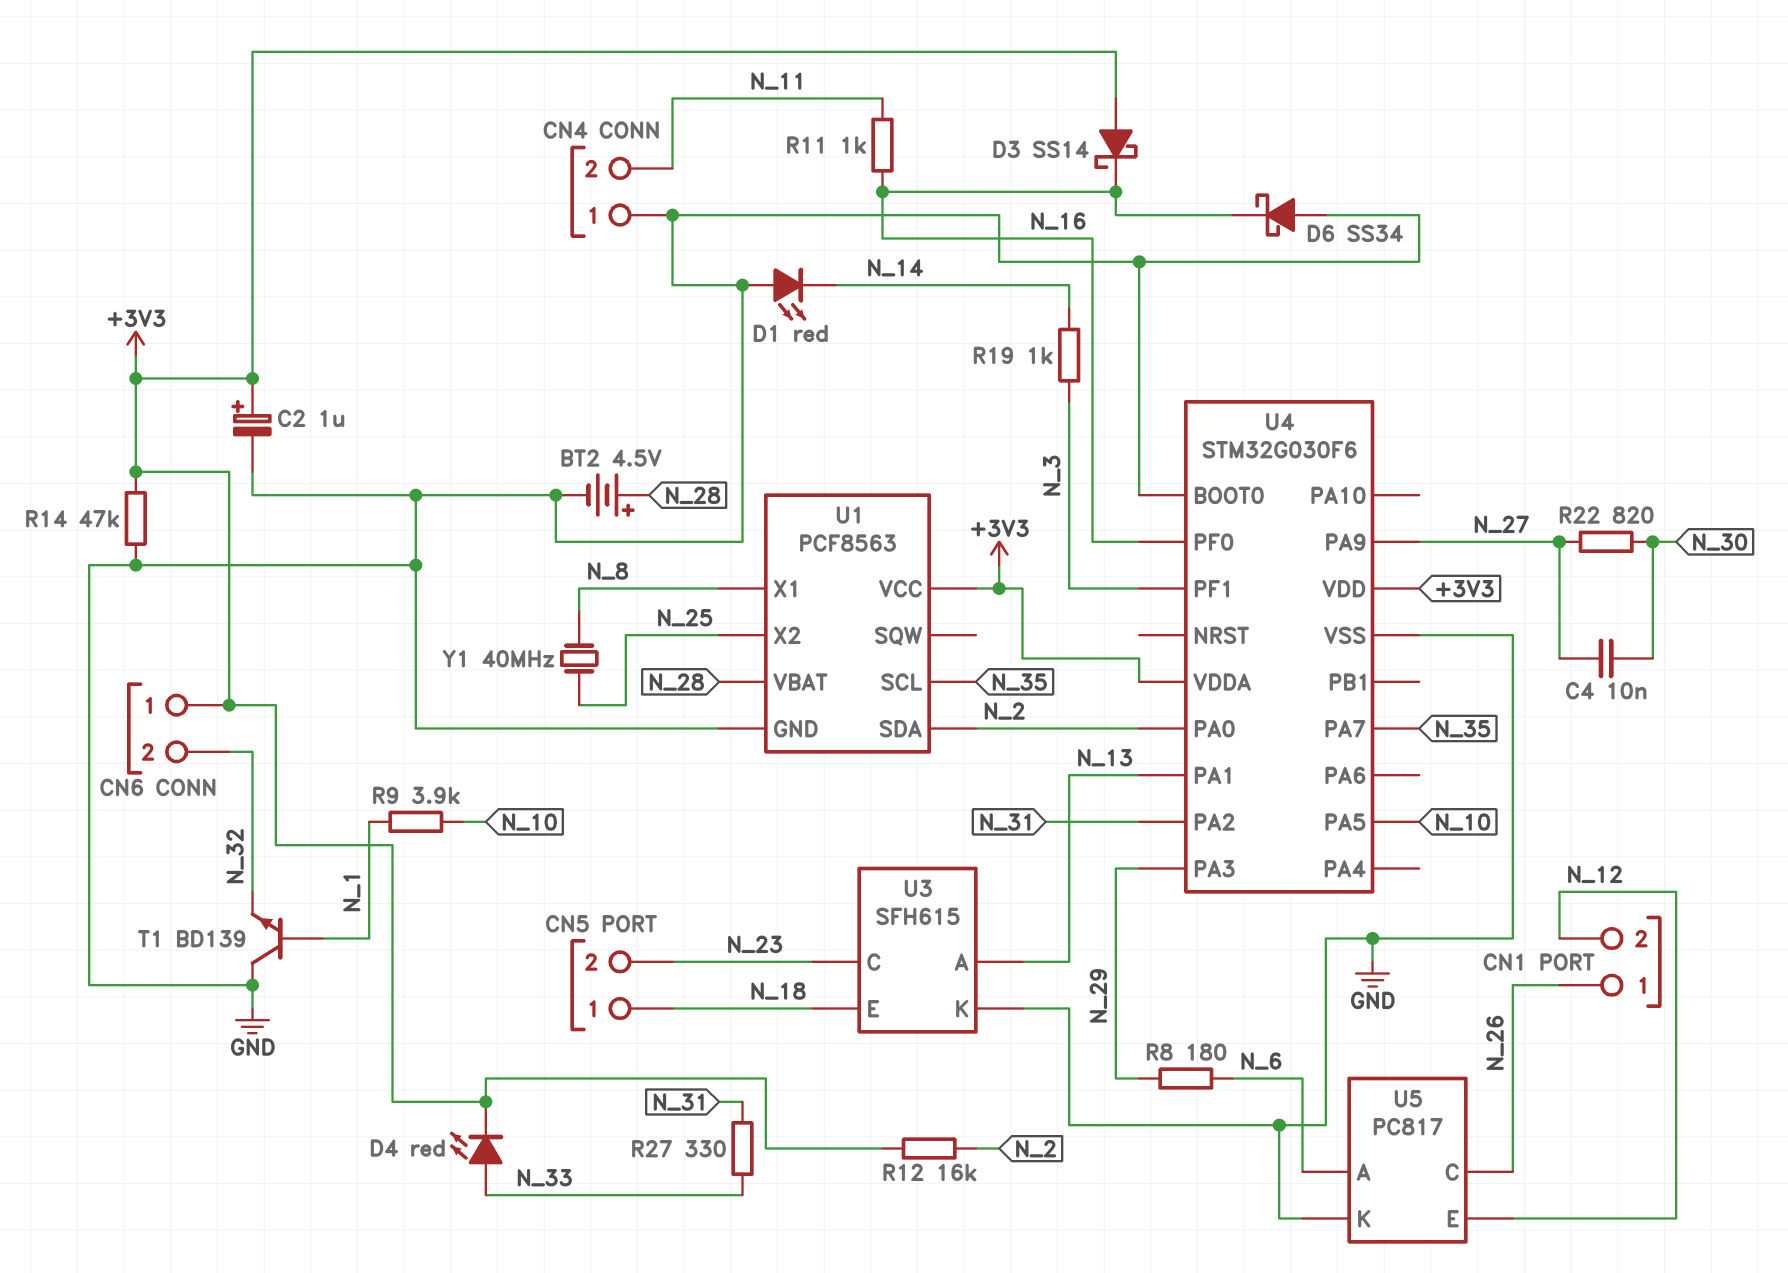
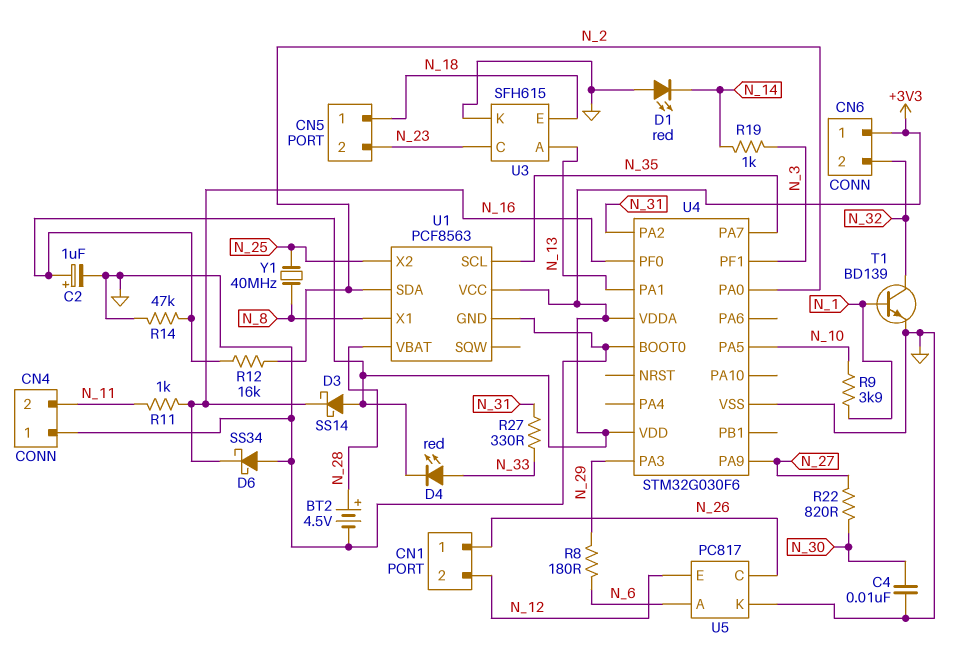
C4: 10nF (N_27, N_30) -> 10nF (GND, N_30)
T1: NPN BD139 (B N_1, C GND, E N_32) -> NPN BD139 (B N_1, C N_32, E GND)

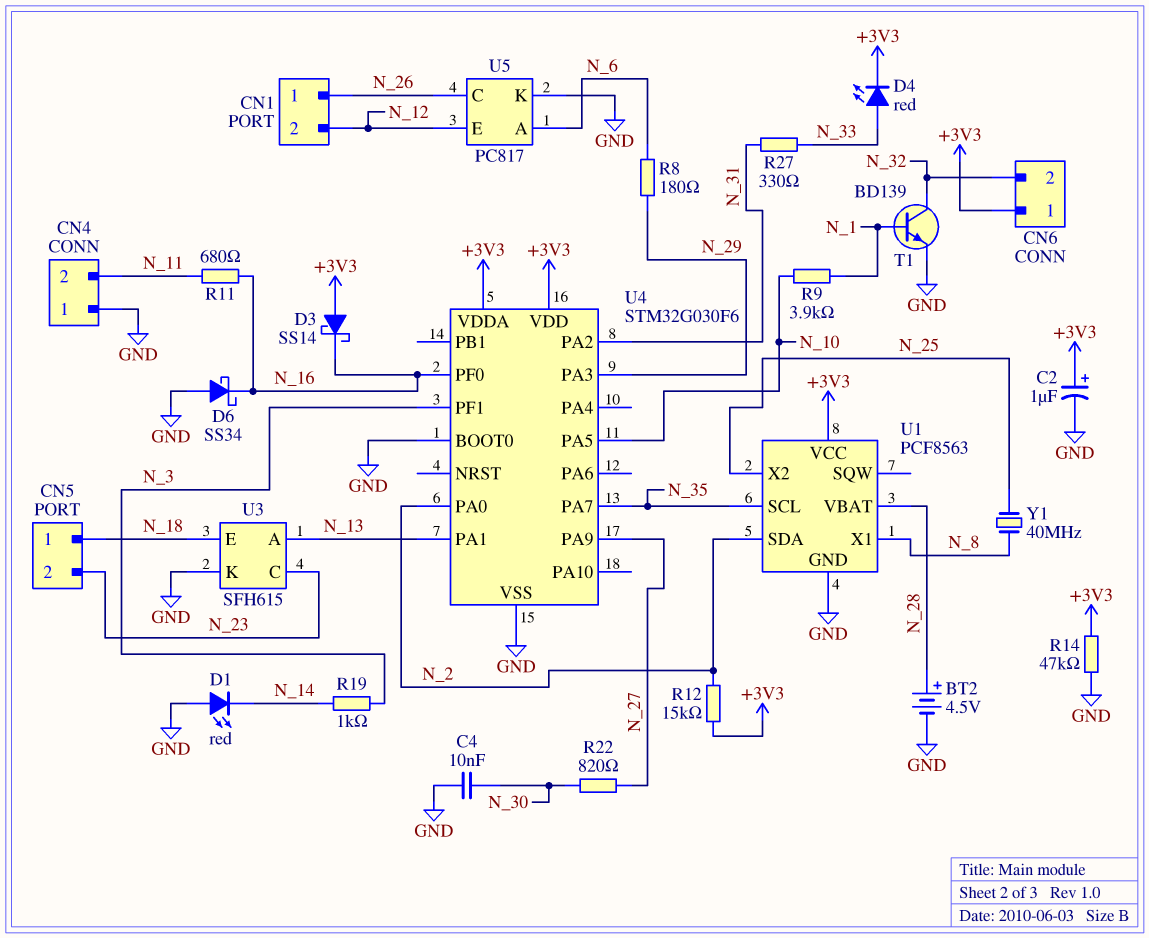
R11: 1k (N_11, N_16) -> 680 (N_11, N_16)
R12: 16k (+3V3, N_2) -> 15k (+3V3, N_2)

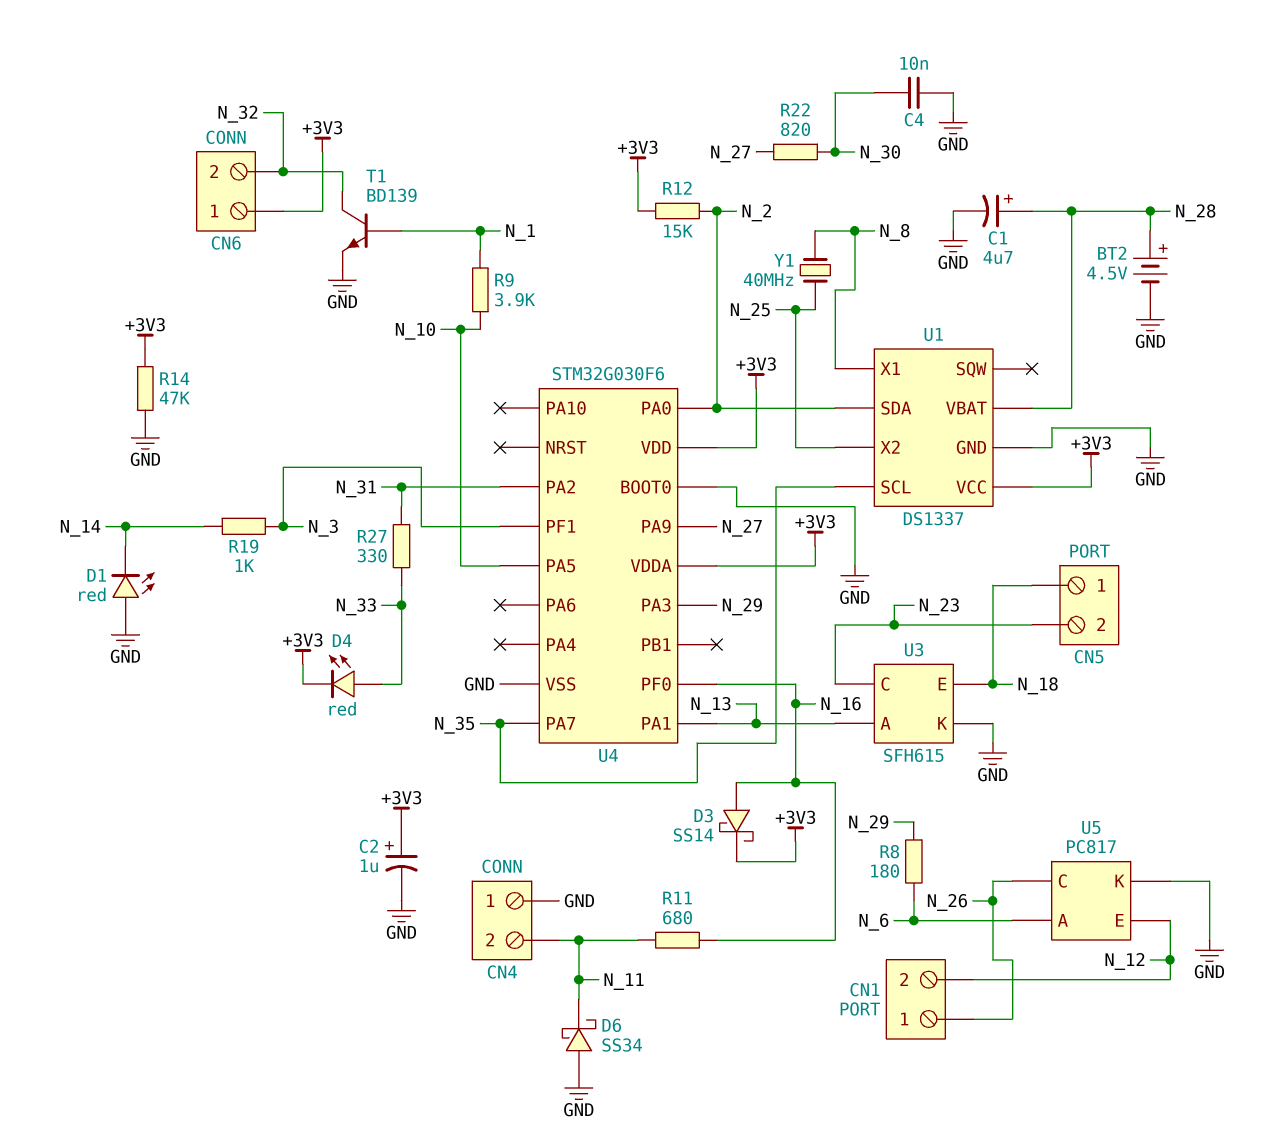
C1: none -> 4.7uF (plus N_28, minus GND)
D3: schottky SS14 (A +3V3, K N_16) -> schottky SS14 (A N_16, K +3V3)
D6: schottky SS34 (A GND, K N_16) -> schottky SS34 (A GND, K N_11)
U1: PCF8563 -> DS1337

